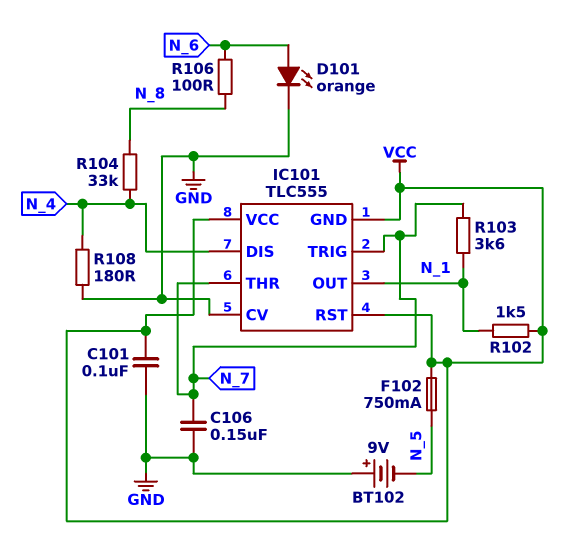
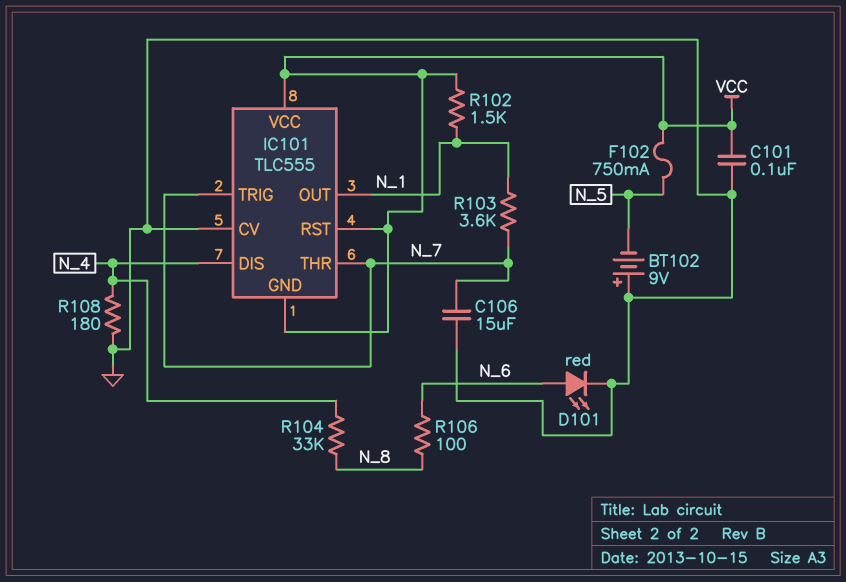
C106: 150nF (GND, N_7) -> 15uF (GND, N_7)
D101: LED orange (A N_6, K GND) -> LED red (A N_6, K GND)

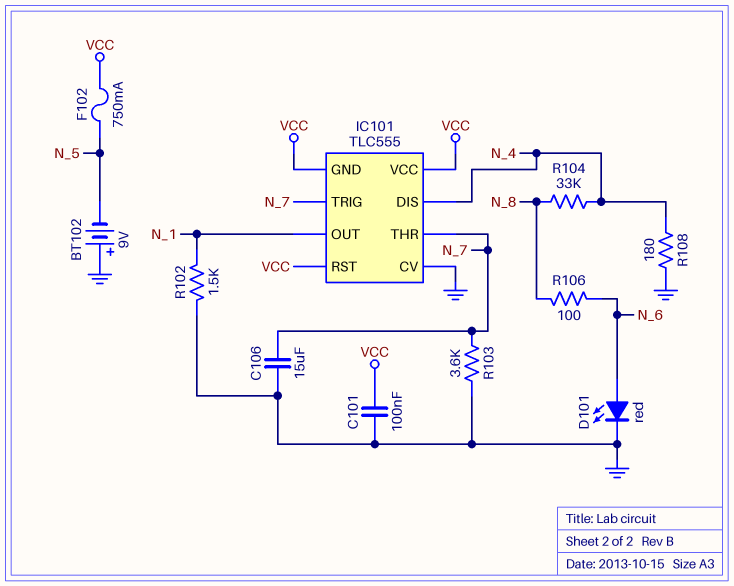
R102: 1.5k (N_1, VCC) -> 1.5k (GND, N_1)
R103: 3.6k (N_1, N_7) -> 3.6k (GND, N_7)

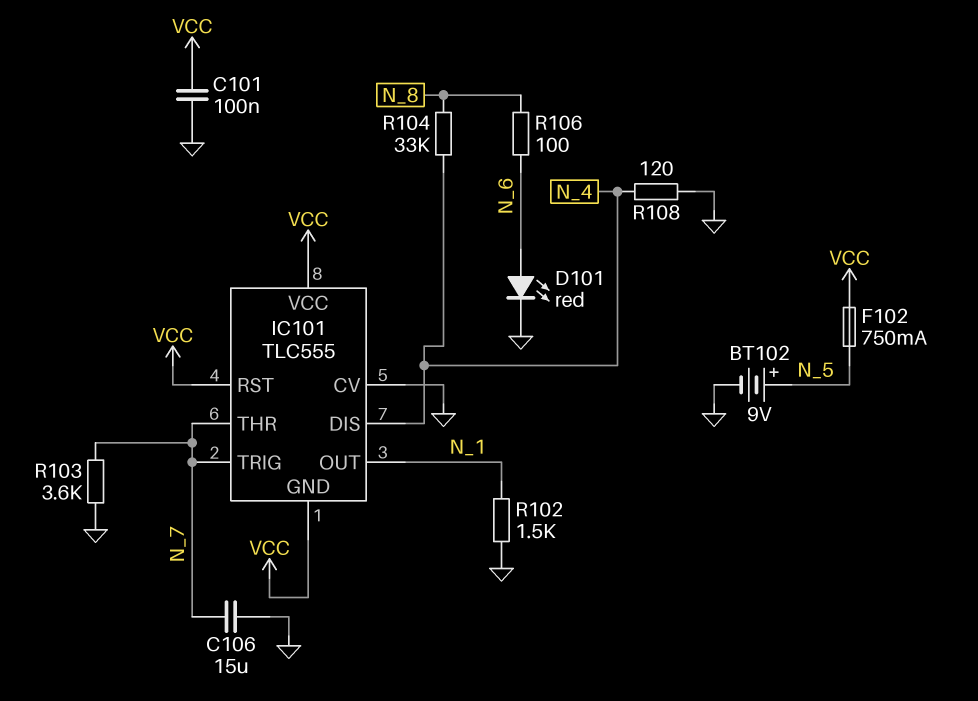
BT102: 9V (plus GND, minus N_5) -> 9V (plus N_5, minus GND)
R108: 180 (GND, N_4) -> 120 (GND, N_4)

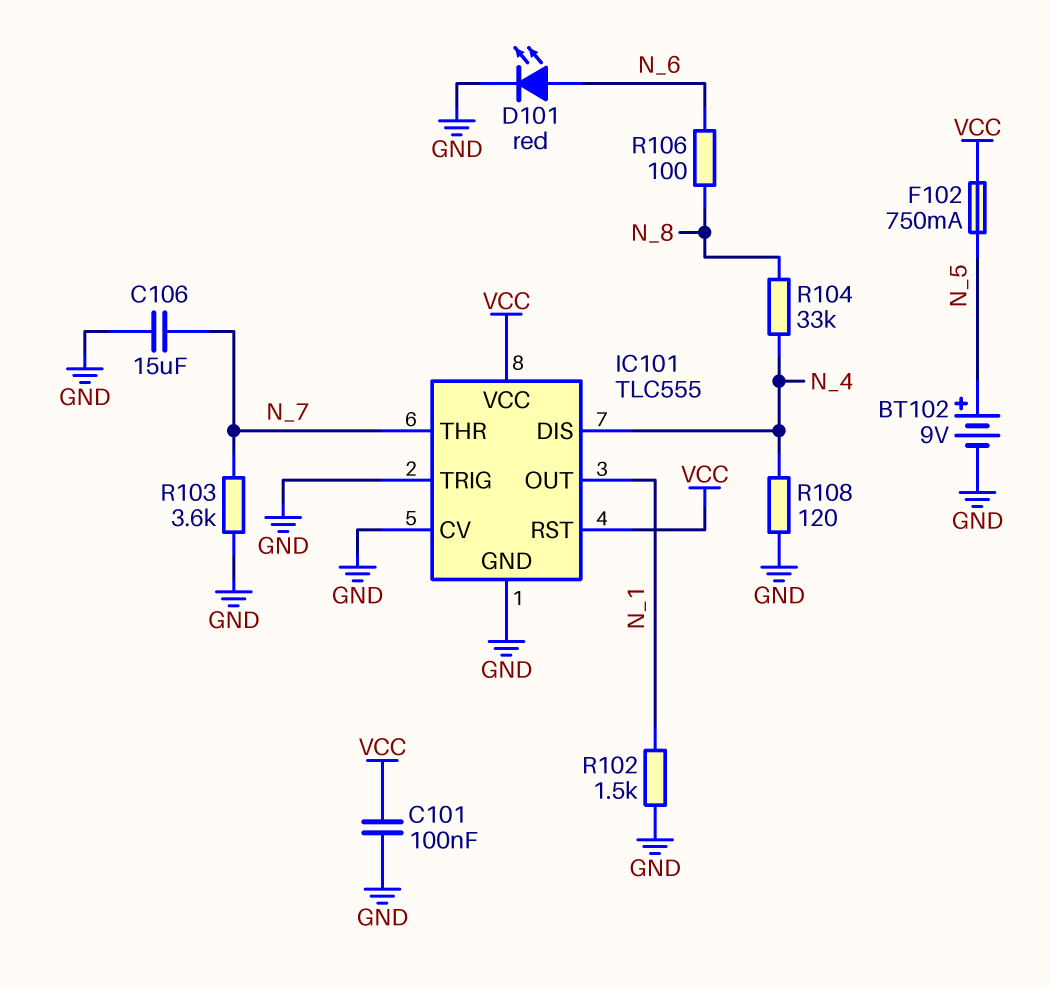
IC101 pin GND: VCC -> GND
IC101 pin TRIG: N_7 -> GND

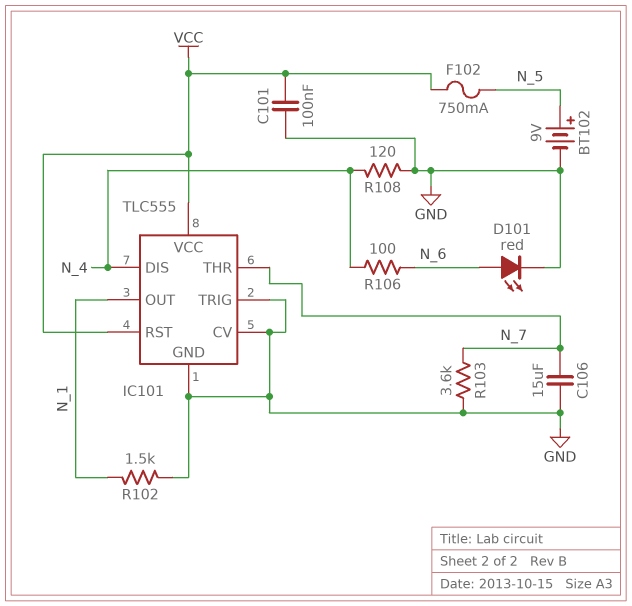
R104: 33k (N_4, N_8) -> none
R106: 100 (N_6, N_8) -> 100 (N_4, N_6)

